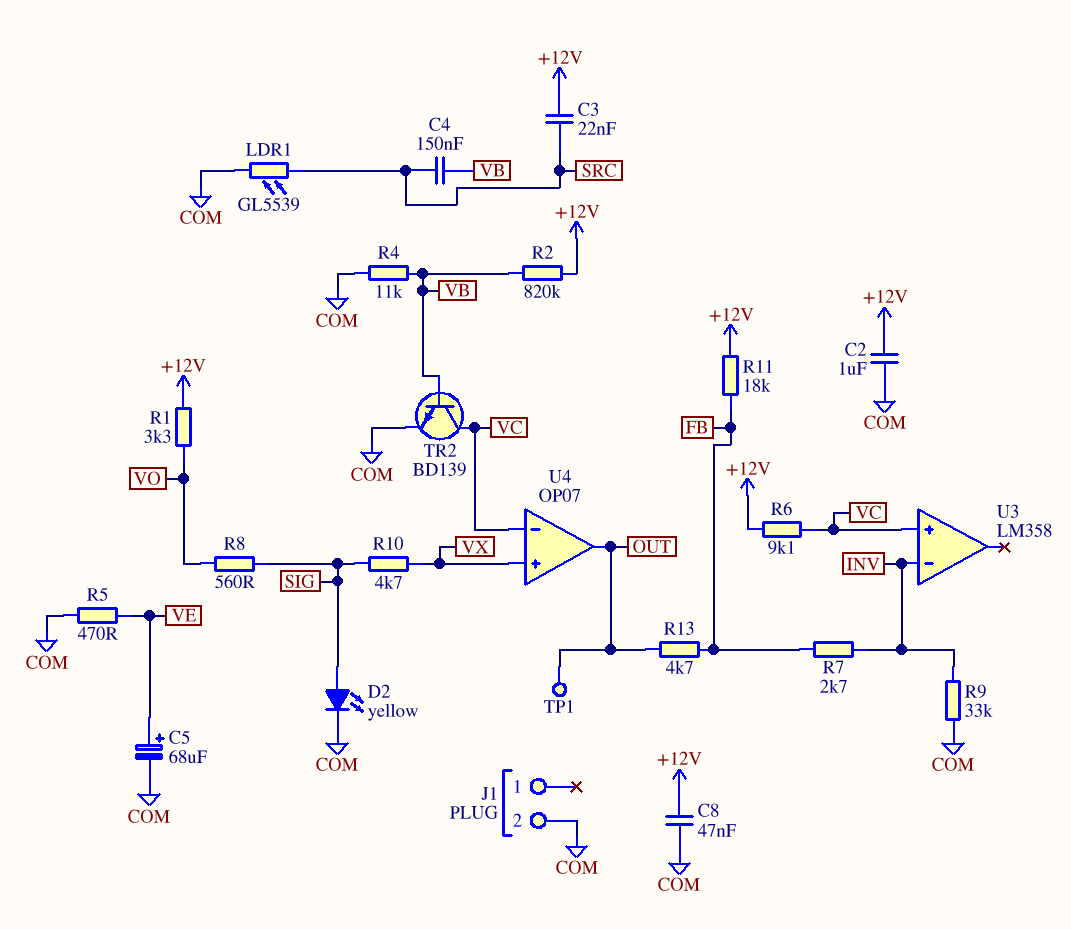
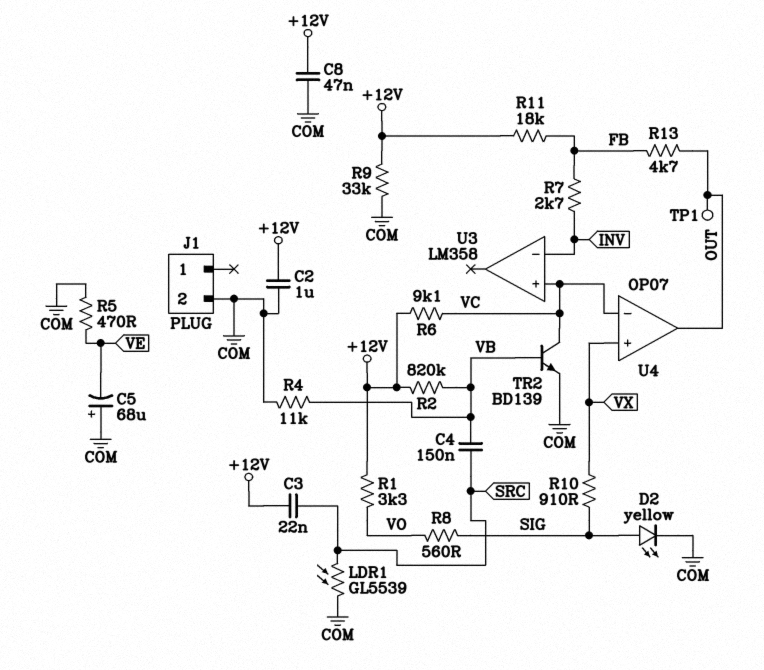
C5: 68uF (plus VE, minus COM) -> 68uF (plus COM, minus VE)
R9: 33k (COM, INV) -> 33k (+12V, COM)
R10: 4.7k (SIG, VX) -> 910 (SIG, VX)

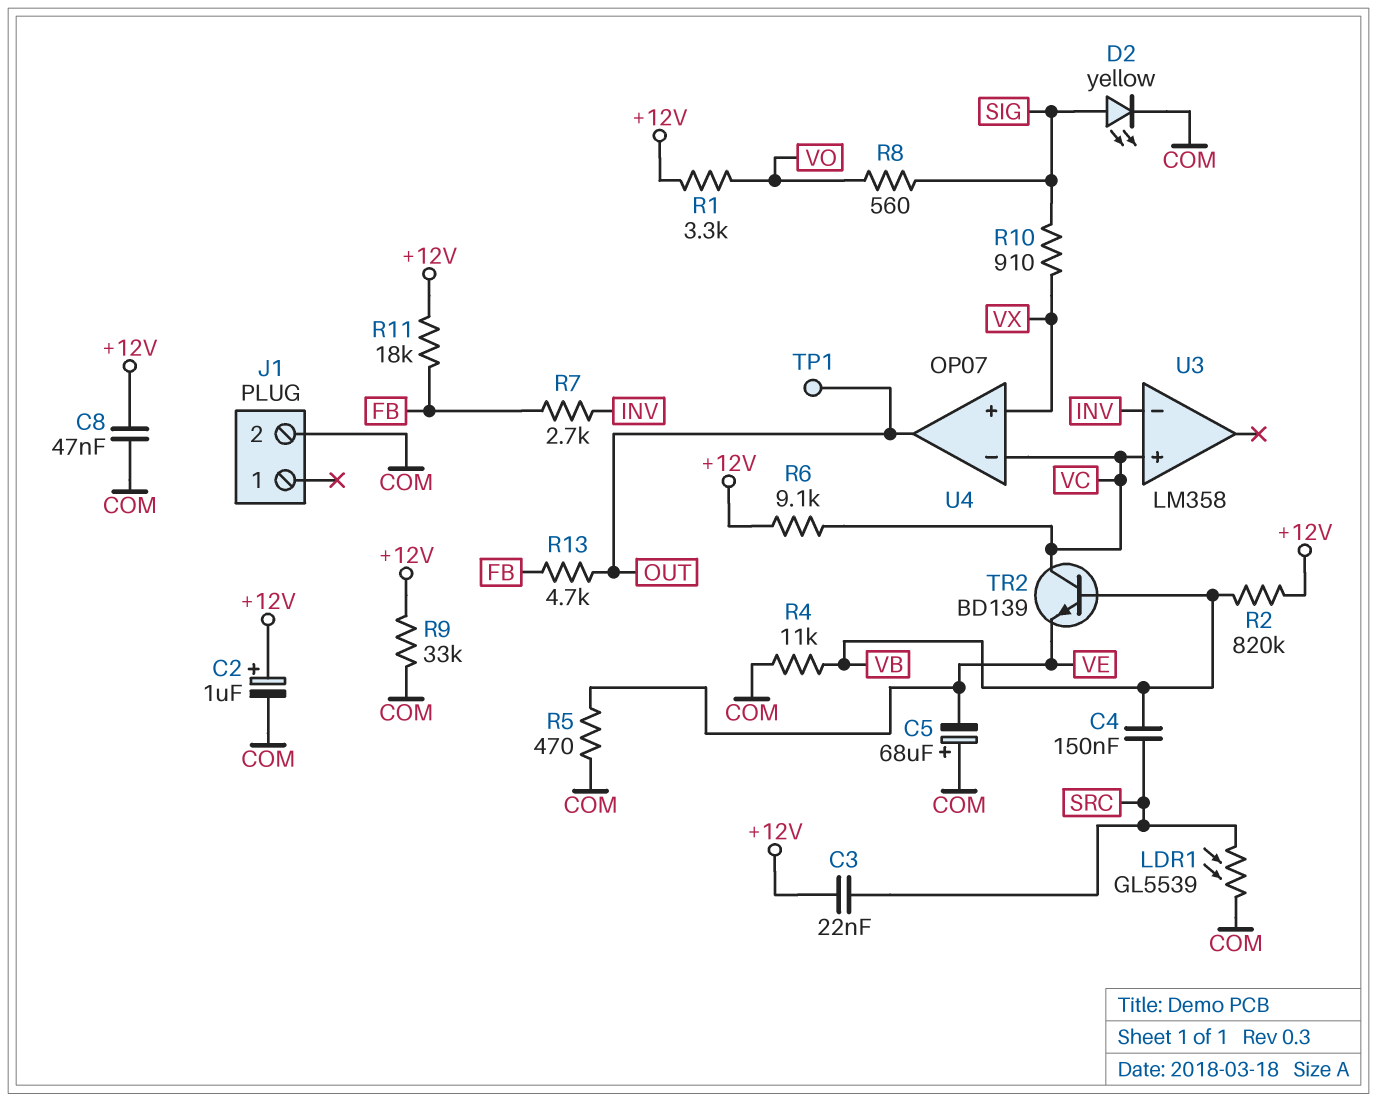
C2: 1uF (+12V, COM) -> 1uF (plus +12V, minus COM)
TR2: NPN BD139 (B VB, C VC, E COM) -> NPN BD139 (B VB, C VC, E VE)

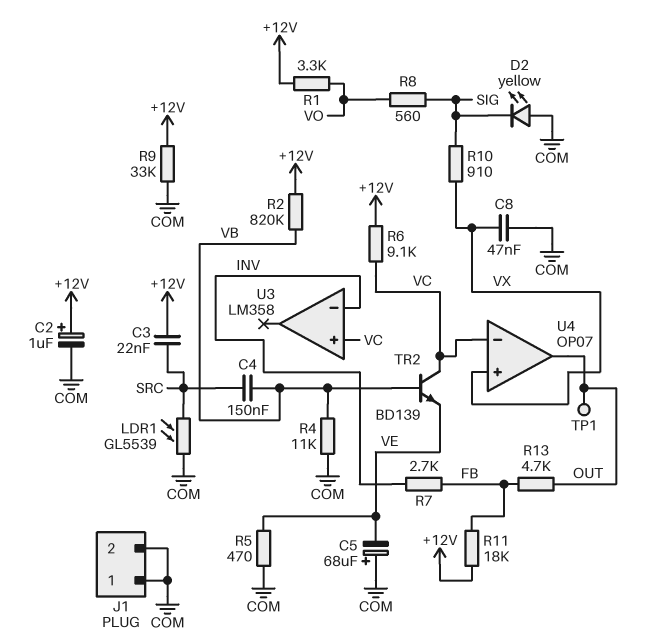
C8: 47nF (+12V, COM) -> 47nF (COM, VX)
D2: LED yellow (A SIG, K COM) -> LED yellow (A COM, K SIG)
J1 pin 1: none -> COM

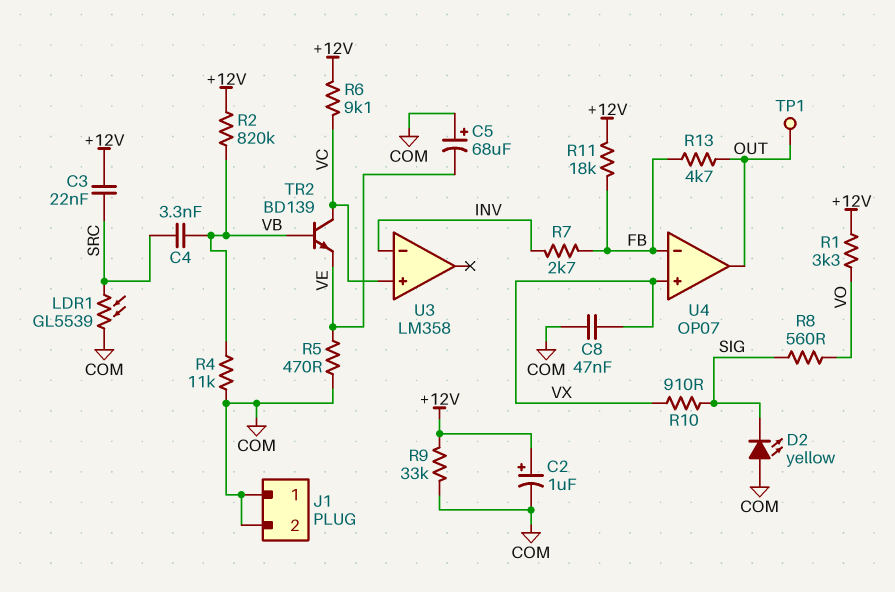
C4: 150nF (SRC, VB) -> 3.3nF (SRC, VB)
U4 pin in-: VC -> FB

